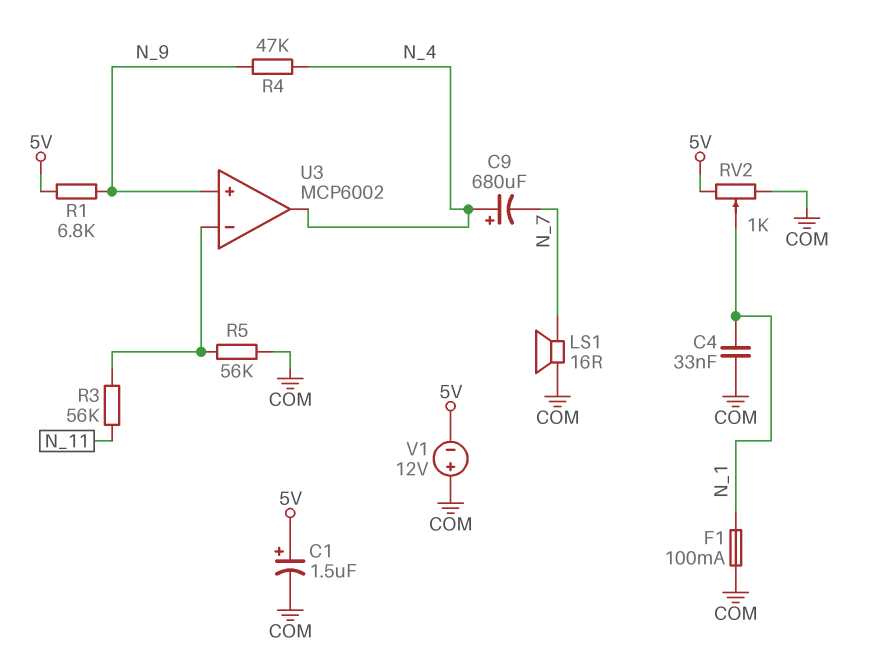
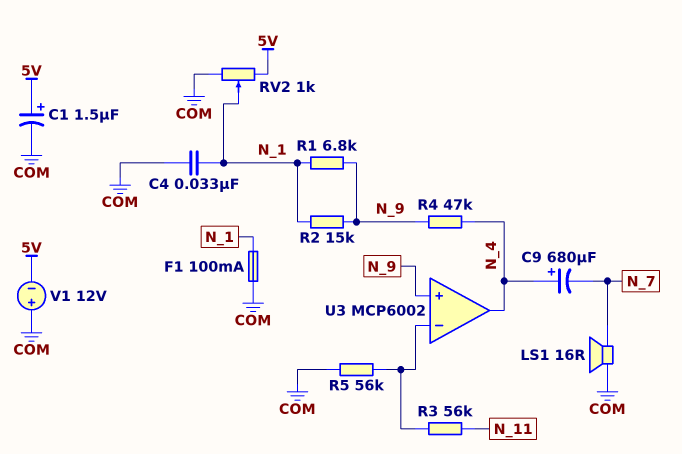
R1: 6.8k (5V, N_9) -> 6.8k (N_1, N_9)
R2: none -> 15k (N_1, N_9)

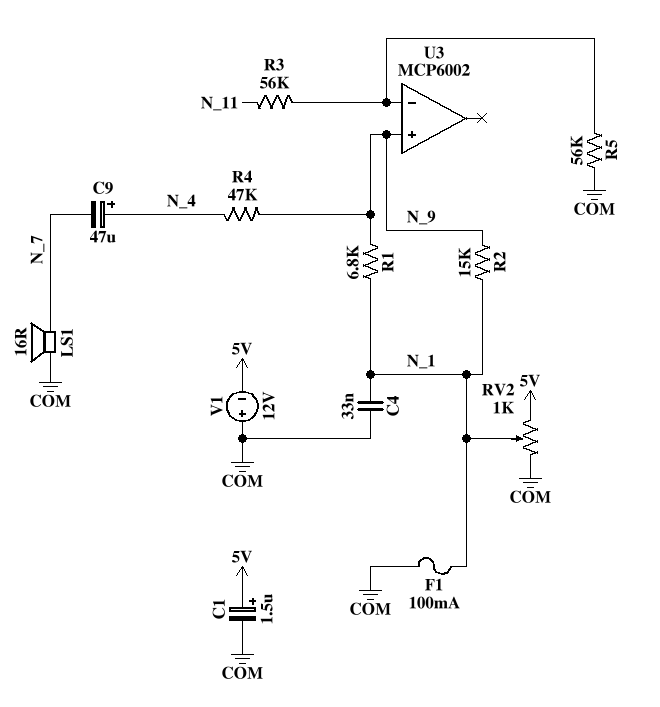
C9: 680uF (plus N_4, minus N_7) -> 47uF (plus N_4, minus N_7)
U3 pin out: N_4 -> none

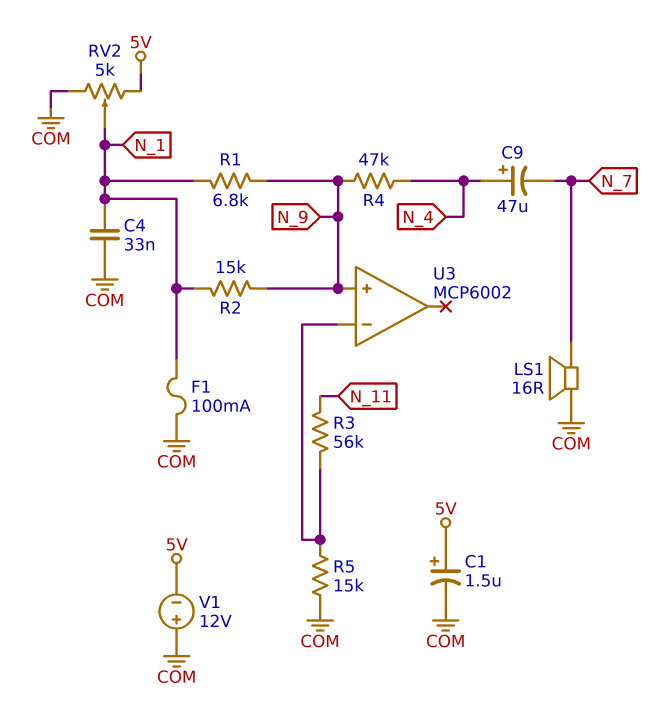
R5: 56k (COM, U3/in-) -> 15k (COM, U3/in-)
RV2: 1k (5V, COM, wiper N_1) -> 5k (5V, COM, wiper N_1)

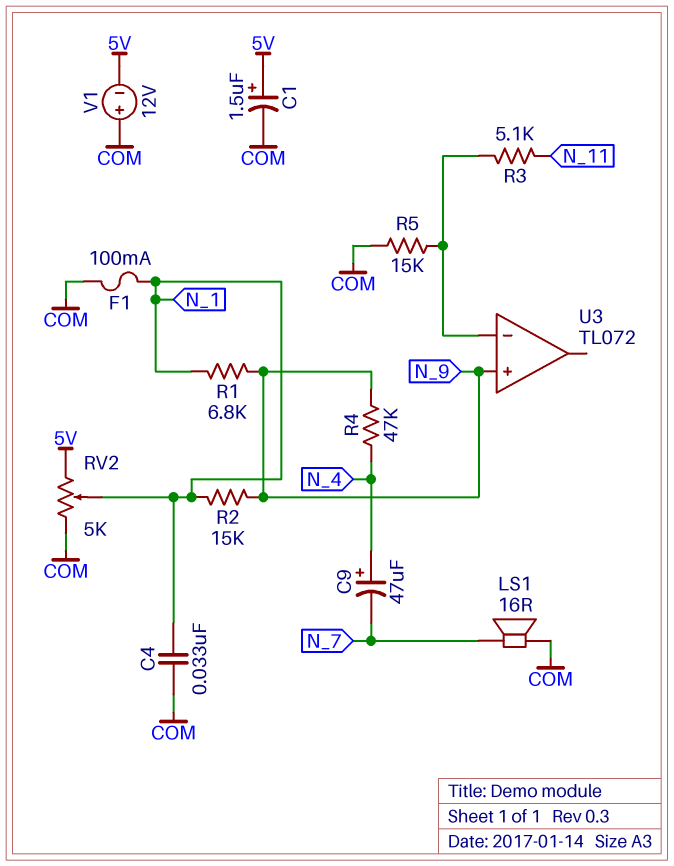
R3: 56k (N_11, U3/in-) -> 5.1k (N_11, U3/in-)
U3: MCP6002 -> TL072

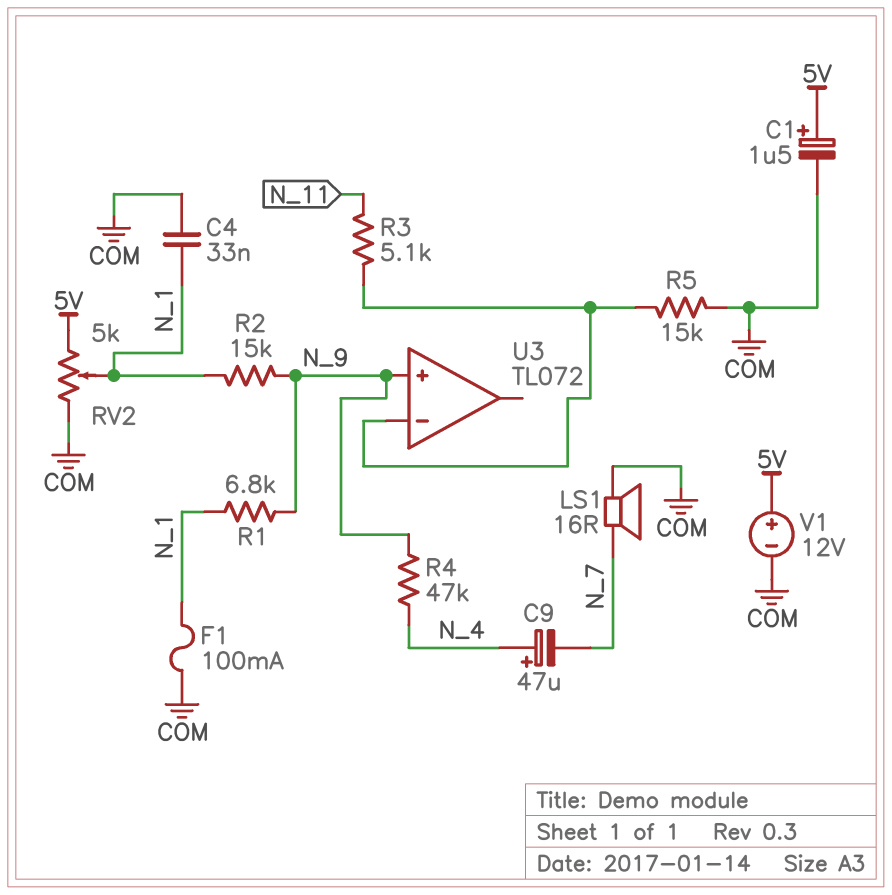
V1: 12V (plus COM, minus 5V) -> 12V (plus 5V, minus COM)

